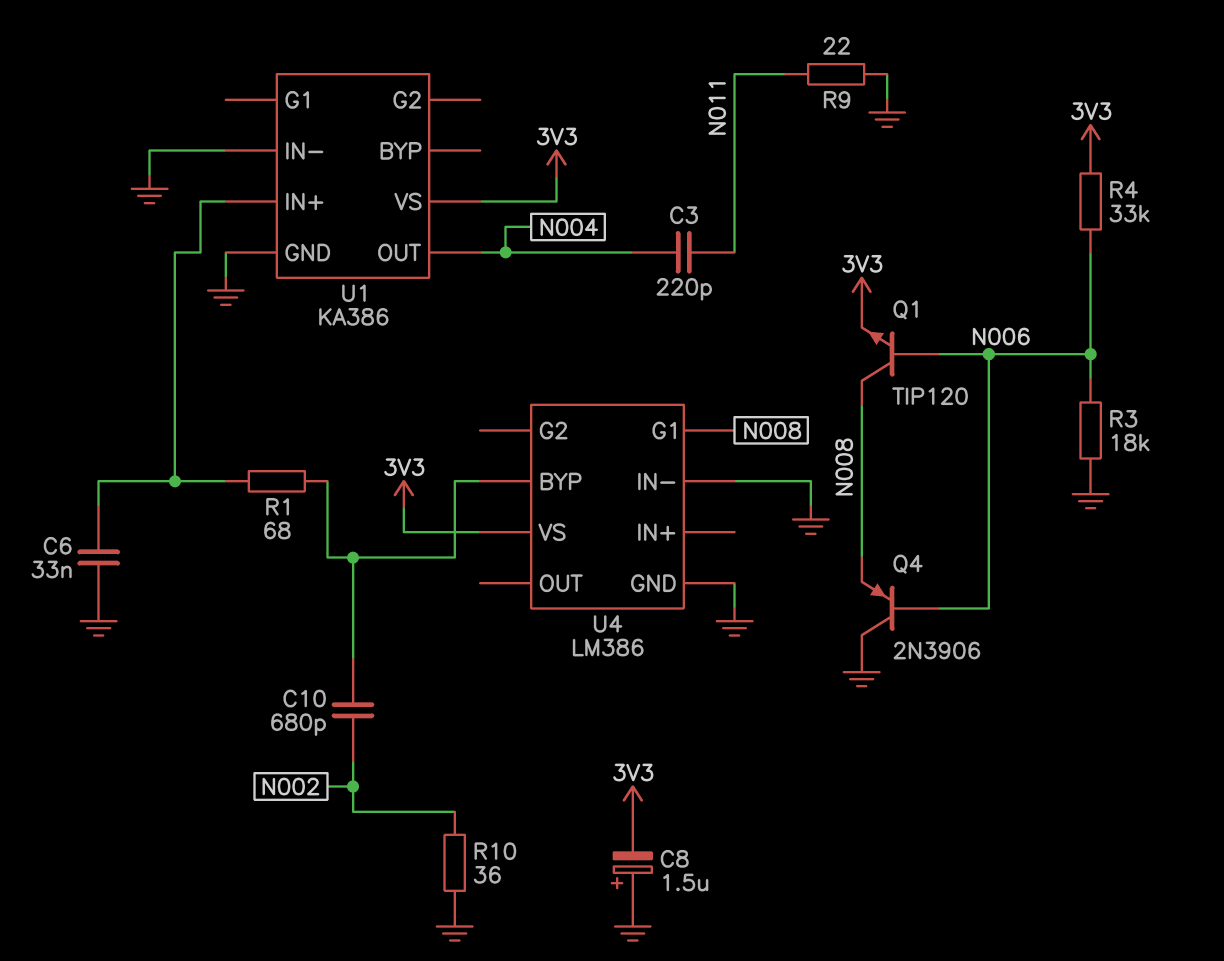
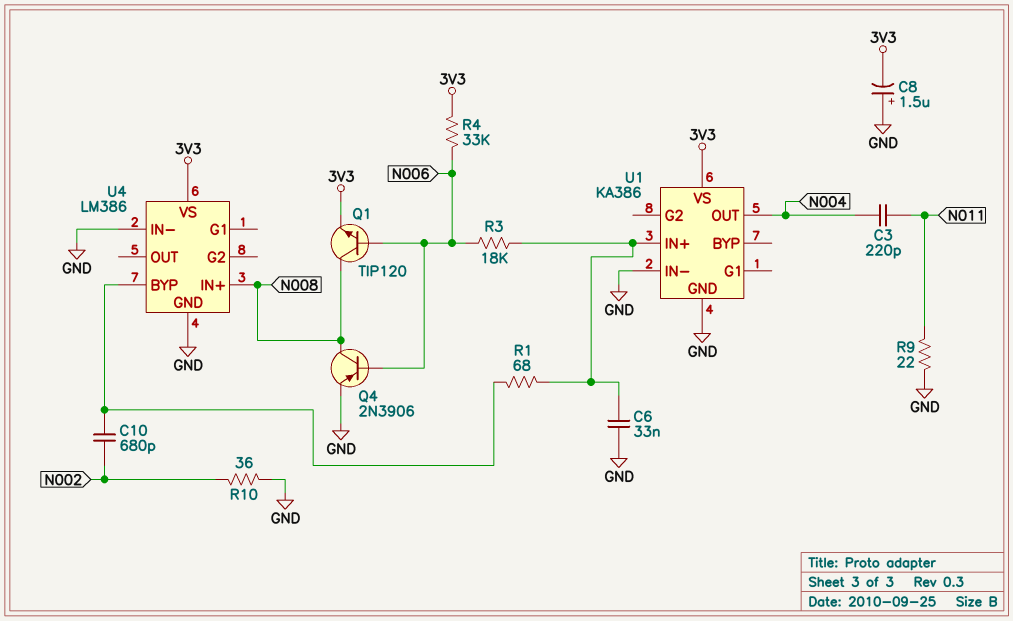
Q4: PNP 2N3906 (B N006, C GND, E N008) -> PNP 2N3906 (B N006, C N008, E GND)
R3: 18k (GND, N006) -> 18k (N006, U1/IN+)
U4 pin G1: N008 -> none
U4 pin IN+: none -> N008

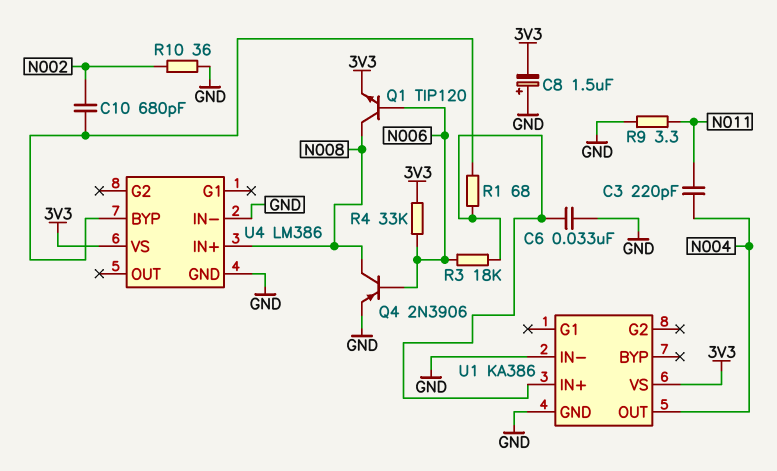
R9: 22 (GND, N011) -> 3.3 (GND, N011)

